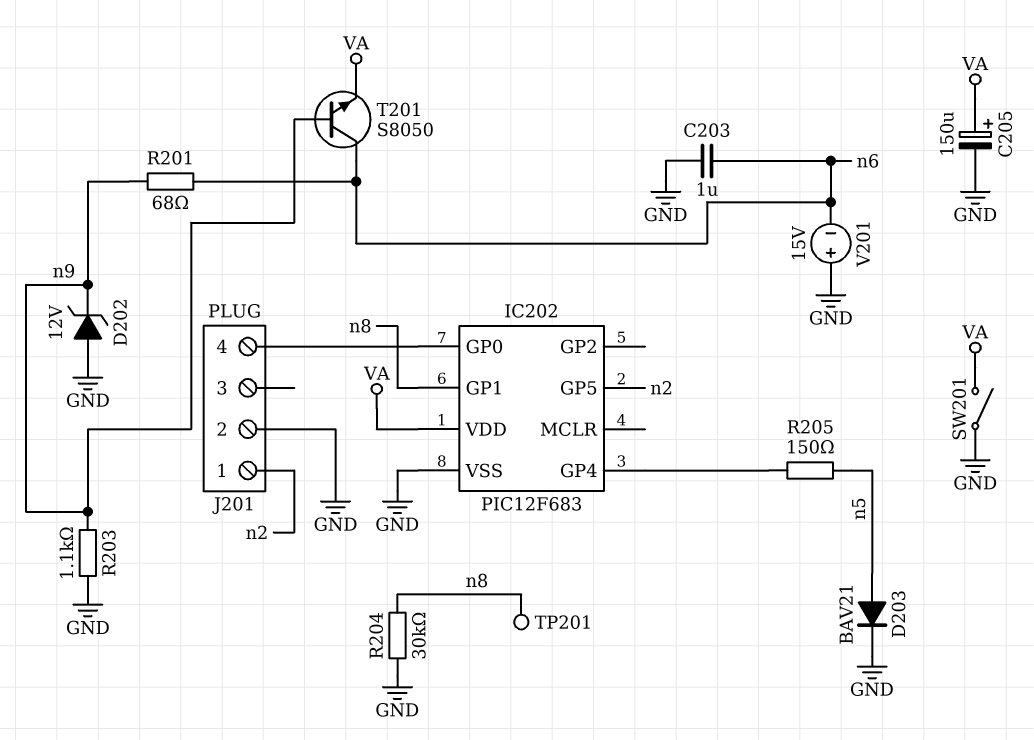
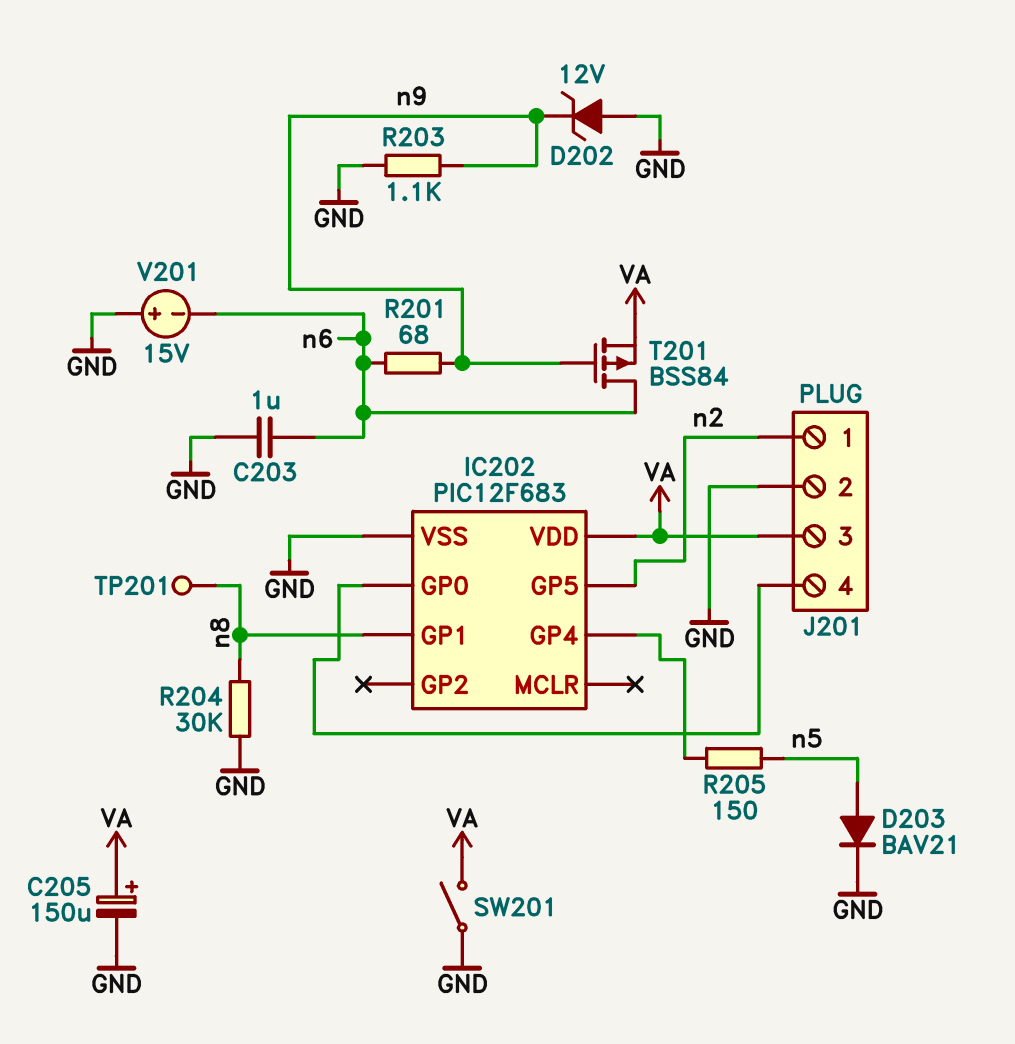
J201 pin 3: none -> VA
T201: NPN S8050 (B n9, C n6, E VA) -> PMOS BSS84 (G n9, D n6, S VA)

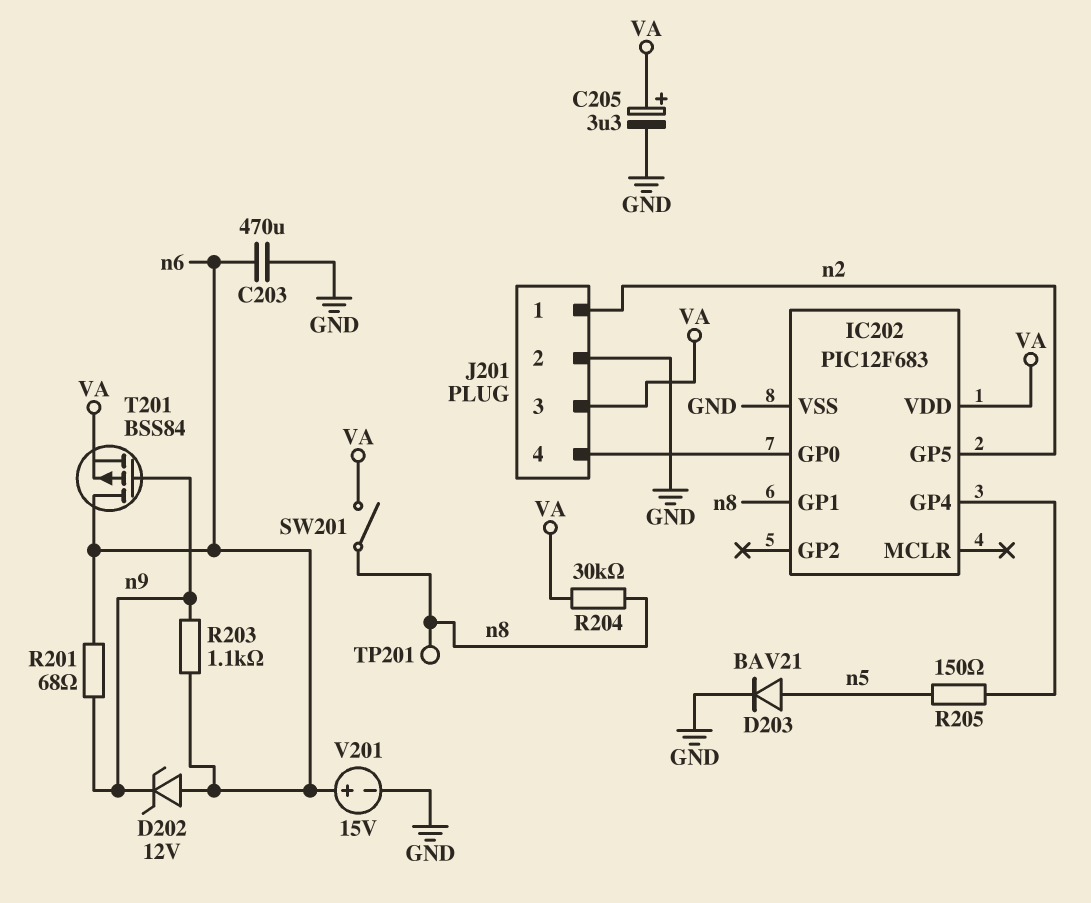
C203: 1uF (GND, n6) -> 470uF (GND, n6)
C205: 150uF (plus VA, minus GND) -> 3.3uF (plus VA, minus GND)
D202: zener 12V (A GND, K n9) -> zener 12V (A n6, K n9)
R203: 1.1k (GND, n9) -> 1.1k (n6, n9)
R204: 30k (GND, n8) -> 30k (VA, n8)
SW201: switch (GND, VA) -> switch (VA, n8)
V201: 15V (plus GND, minus n6) -> 15V (plus n6, minus GND)

